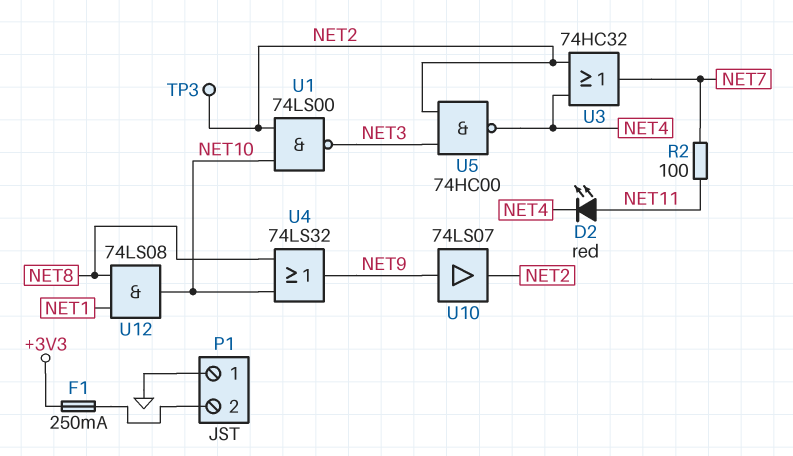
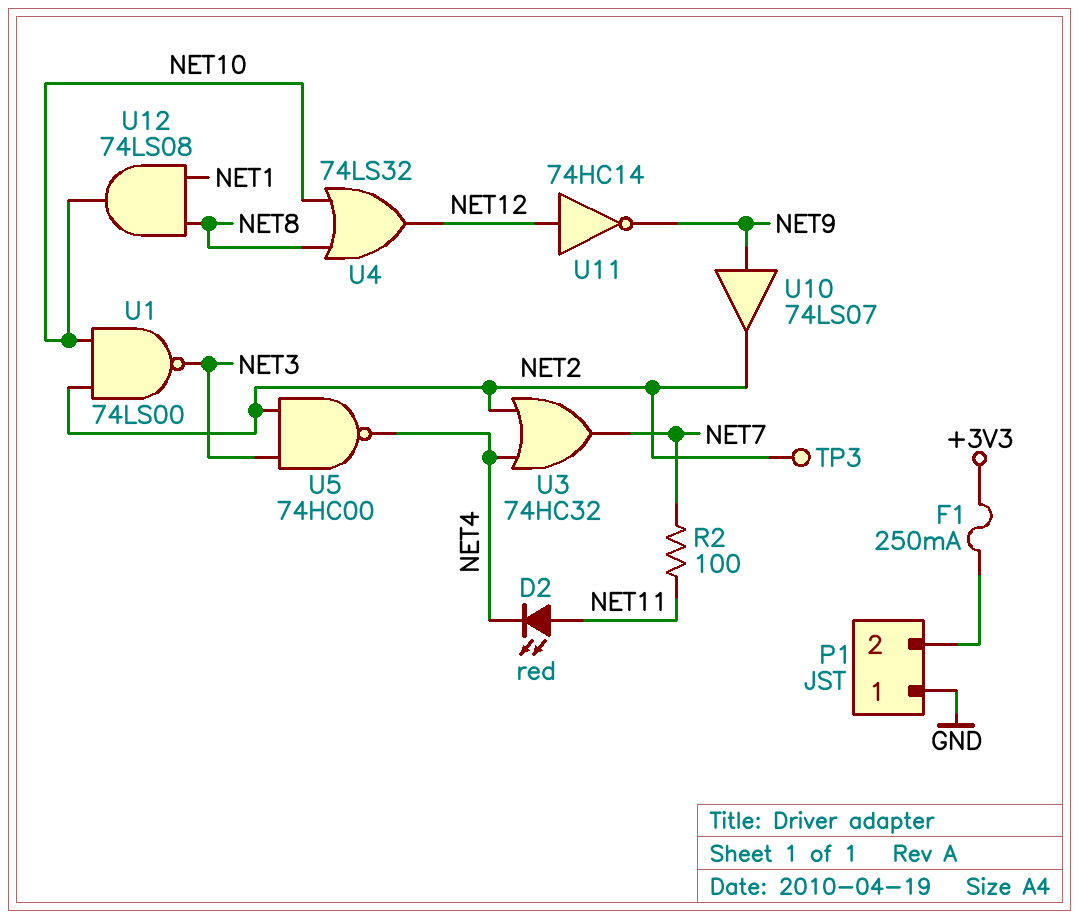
U4: OR 74LS32 (in NET8, in NET10, out NET9) -> OR 74LS32 (in NET8, in NET10, out NET12)
U11: none -> NOT 74HC14 (in NET12, out NET9)

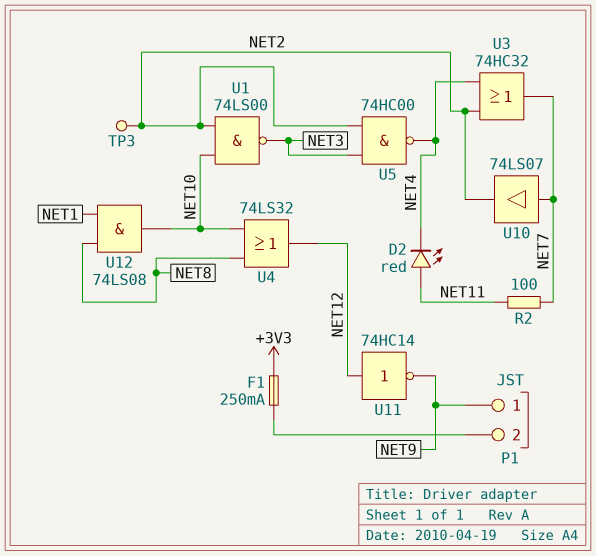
P1 pin 1: GND -> NET9
U10: buffer 74LS07 (in NET9, out NET2) -> buffer 74LS07 (in NET7, out NET2)

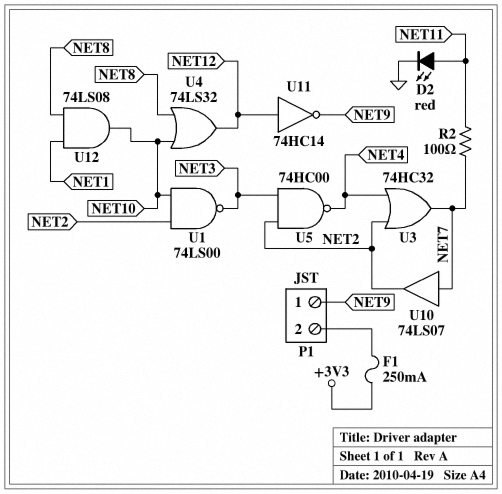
D2: LED red (A NET11, K NET4) -> LED red (A NET11, K GND)
TP3: test point (NET2) -> none

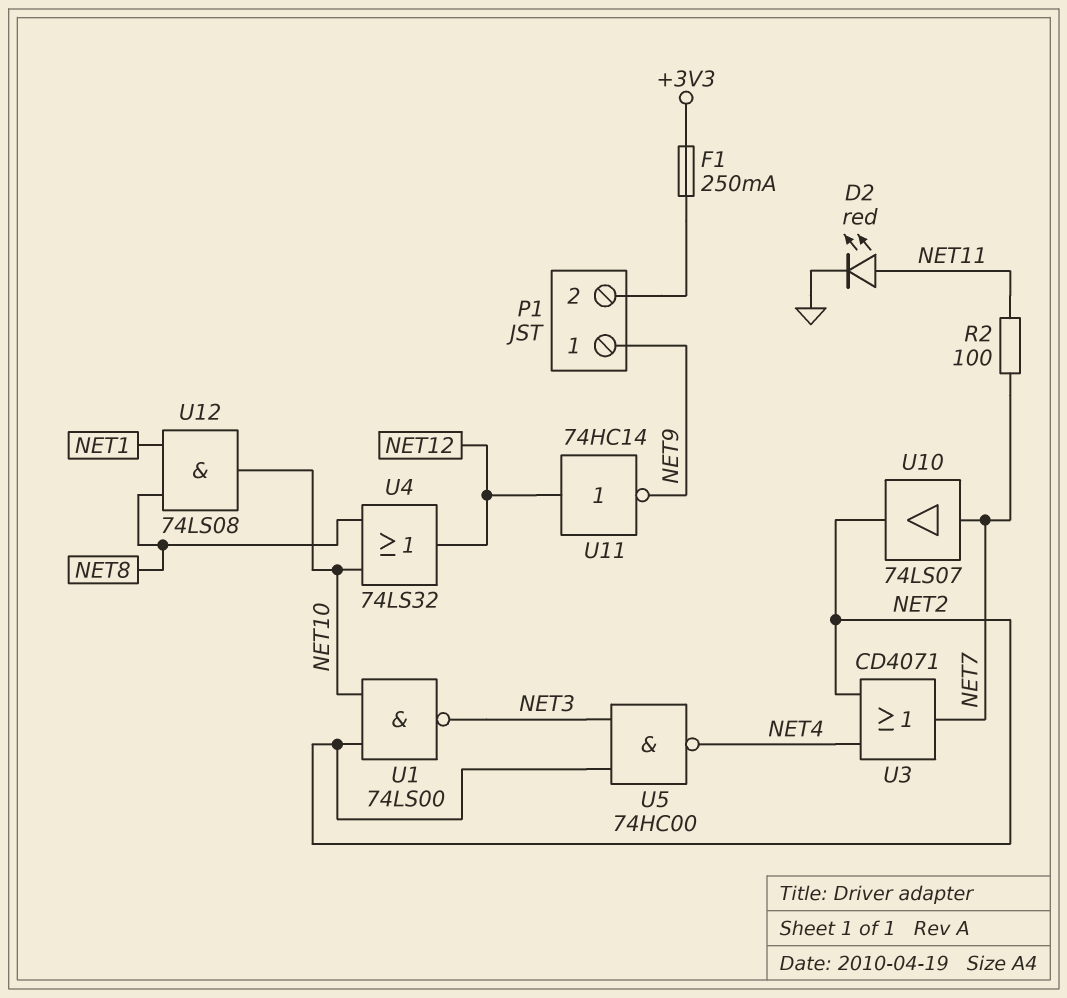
U3: OR 74HC32 (in NET2, in NET4, out NET7) -> OR CD4071 (in NET2, in NET4, out NET7)

